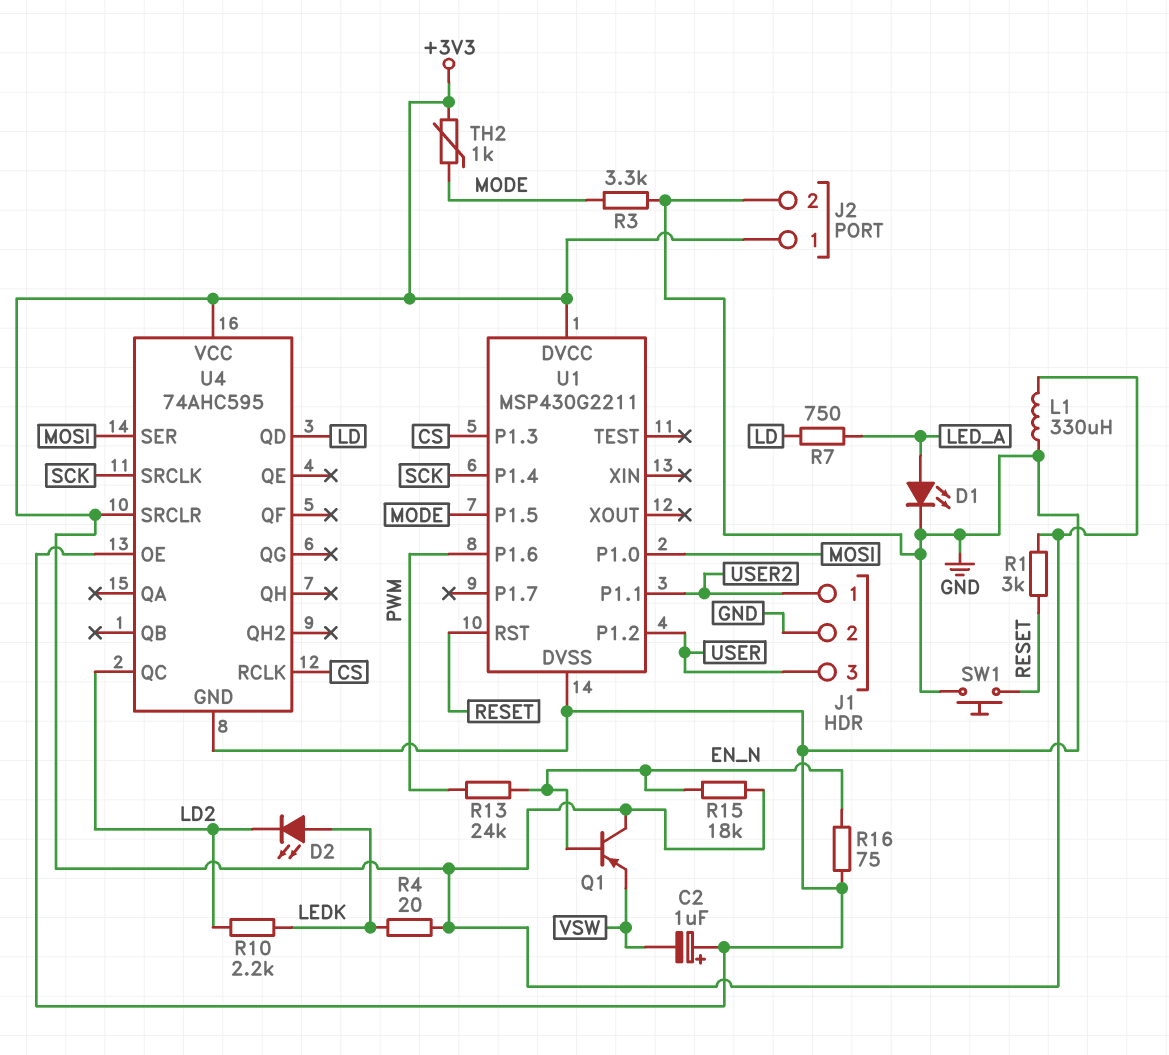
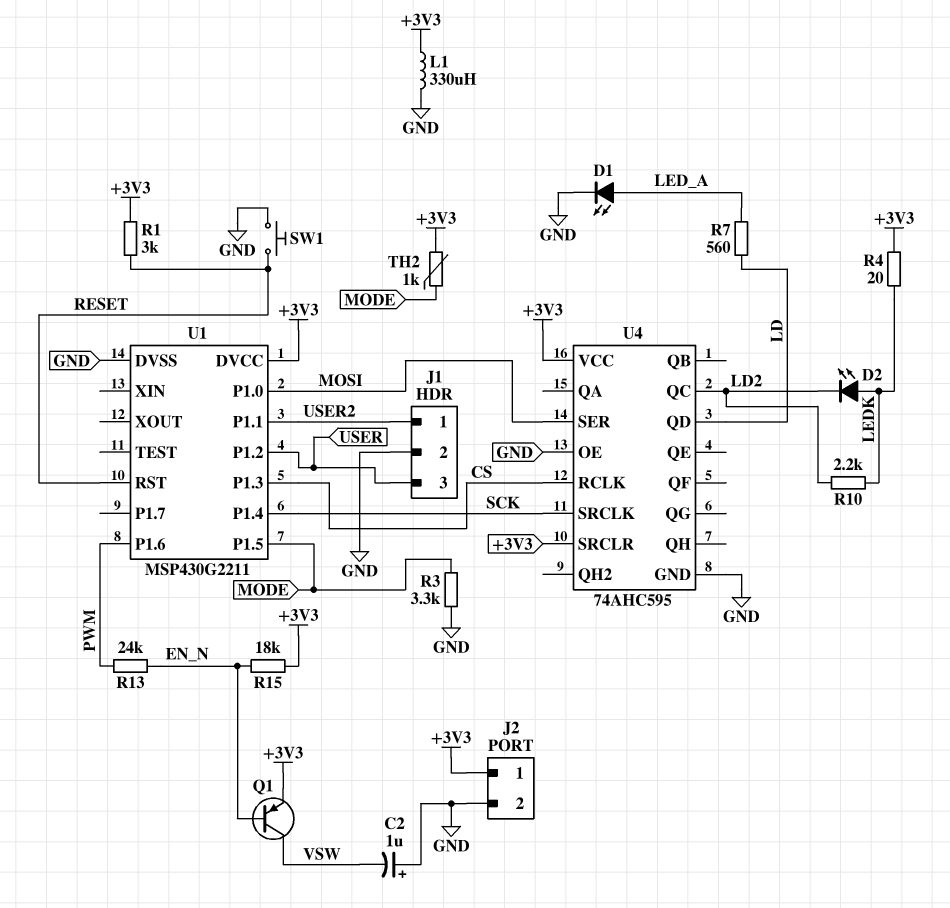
Q1: PNP (B EN_N, C +3V3, E VSW) -> PNP (B EN_N, C VSW, E +3V3)
R7: 750 (LD, LED_A) -> 560 (LD, LED_A)
R16: 75 (EN_N, GND) -> none

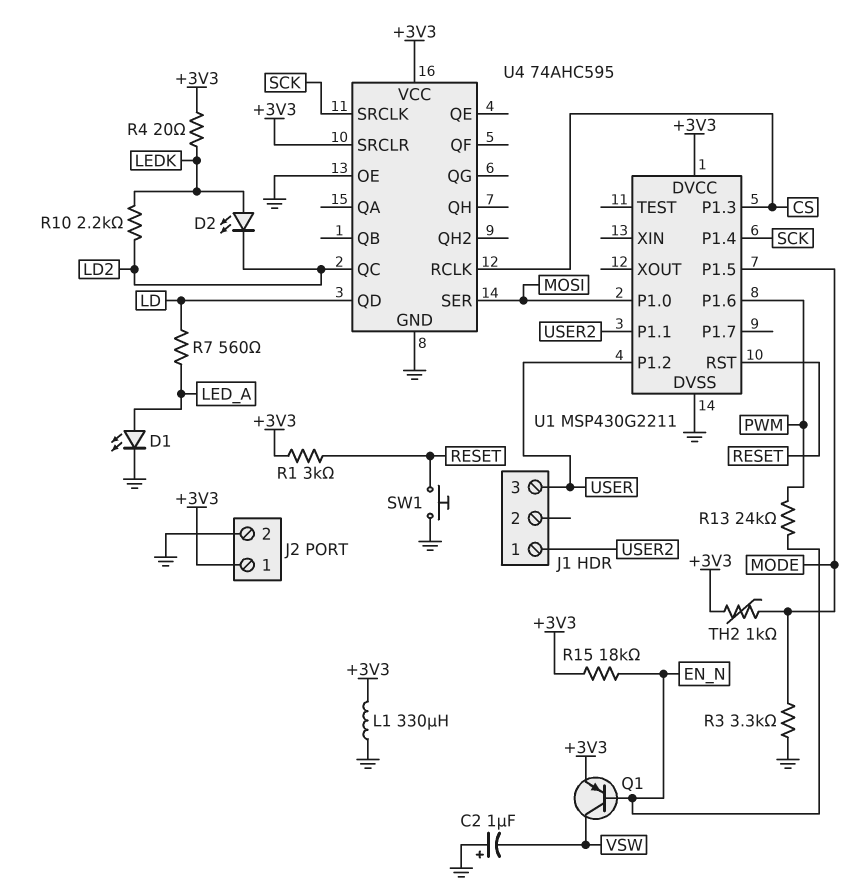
J1 pin 2: GND -> none

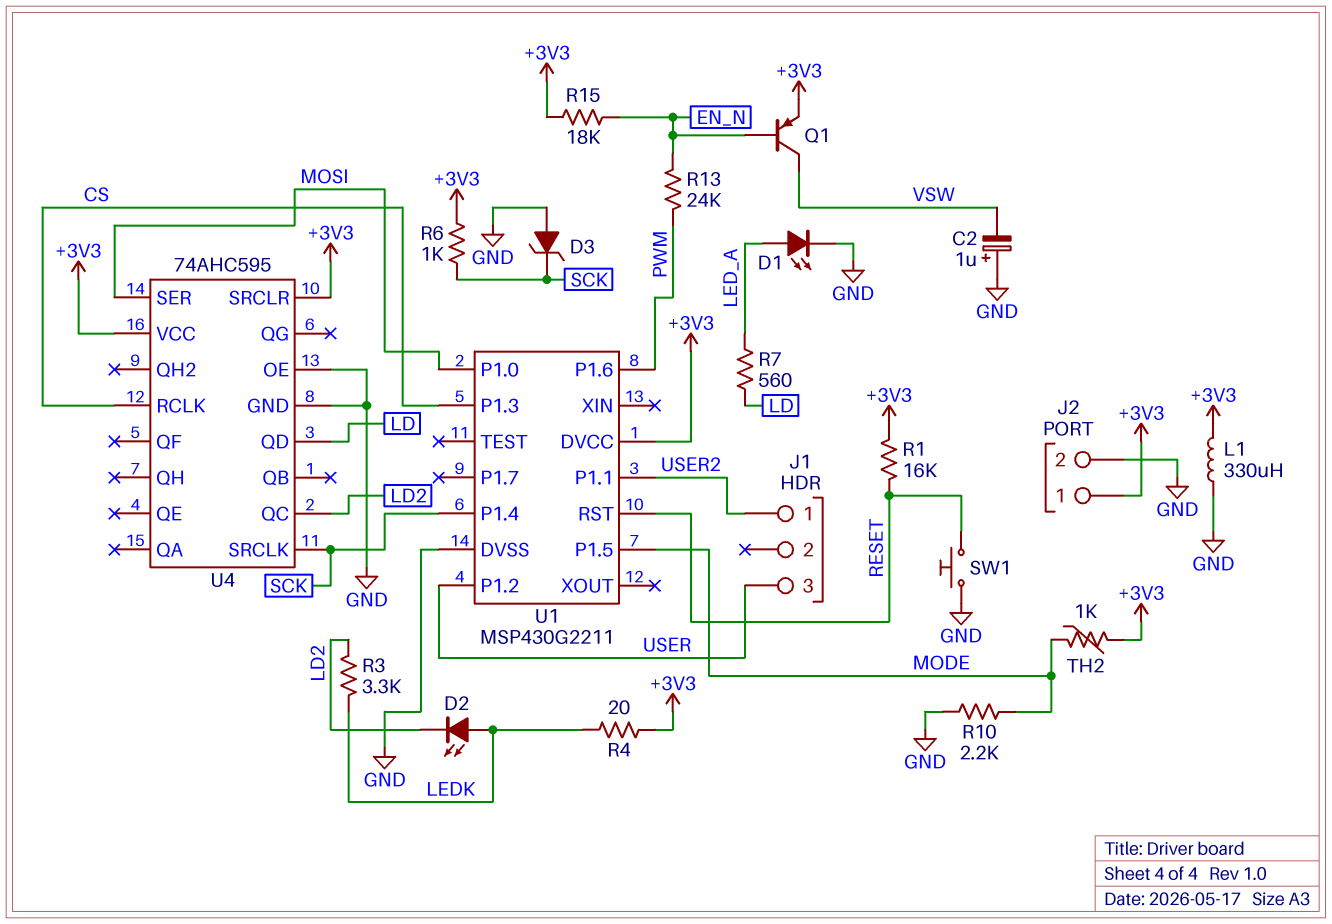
D3: none -> zener (A GND, K SCK)
R1: 3k (+3V3, RESET) -> 16k (+3V3, RESET)
R3: 3.3k (GND, MODE) -> 3.3k (LD2, LEDK)
R6: none -> 1k (+3V3, SCK)
R10: 2.2k (LD2, LEDK) -> 2.2k (GND, MODE)

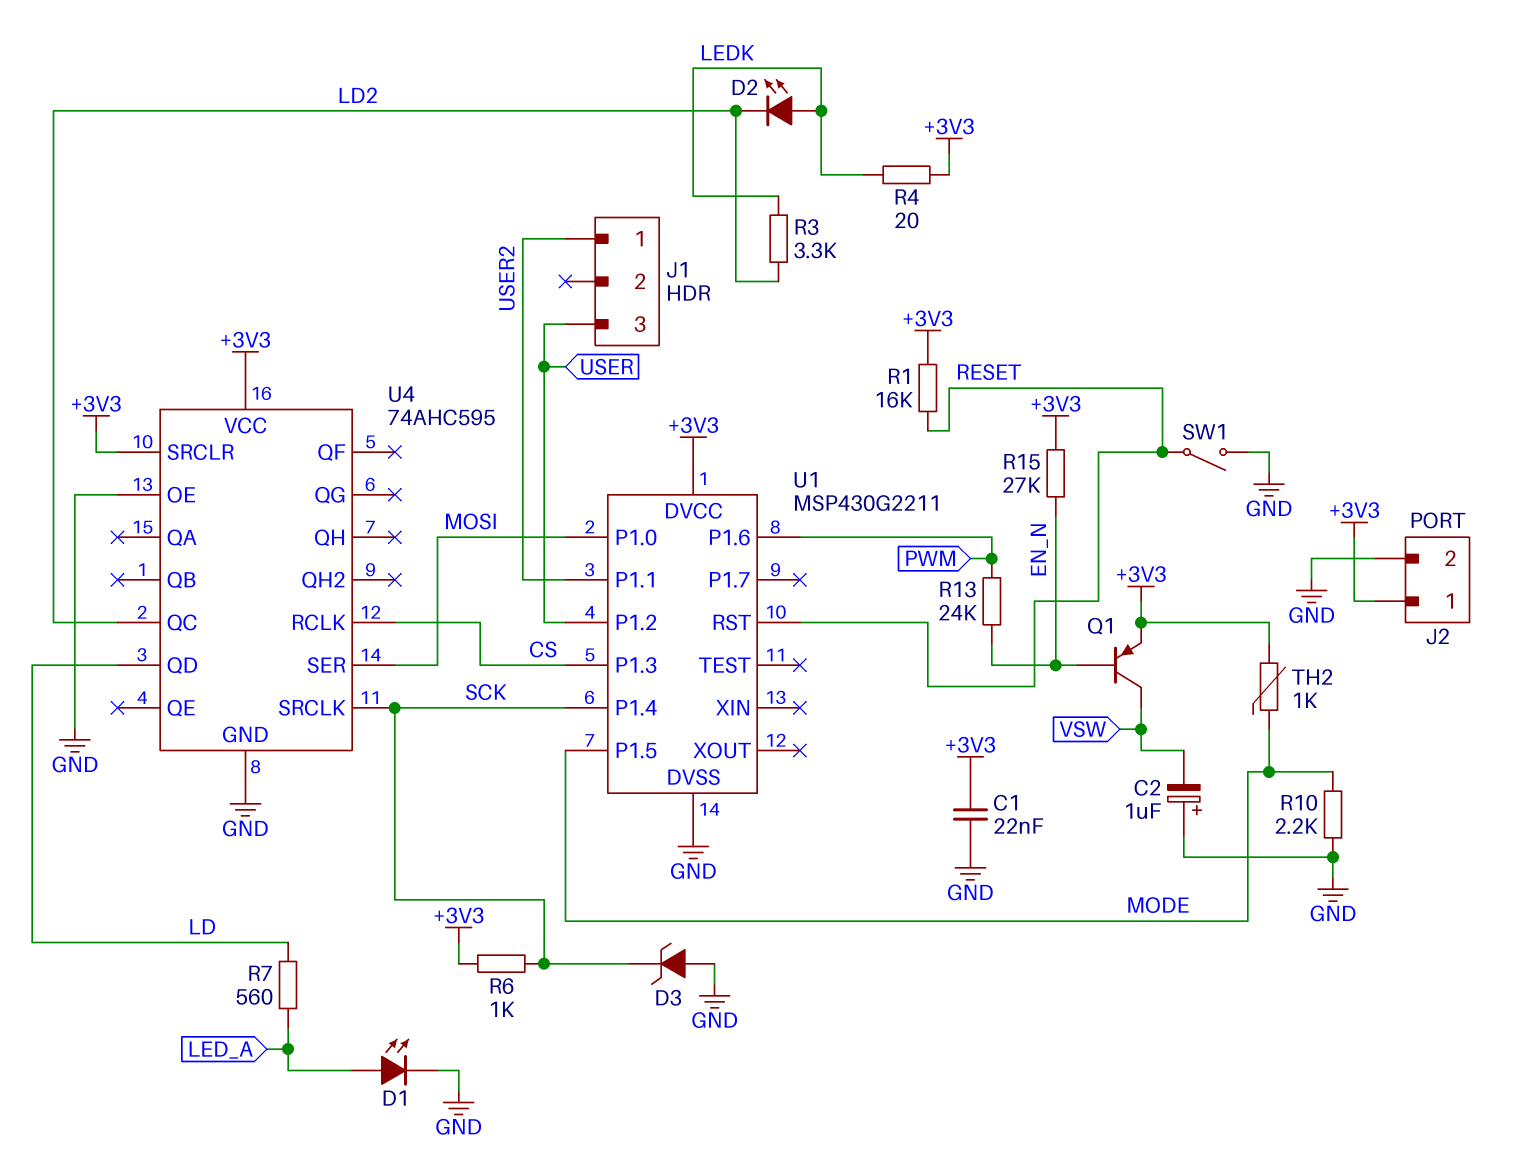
C1: none -> 22nF (+3V3, GND)
L1: 330uH (+3V3, GND) -> none
R15: 18k (+3V3, EN_N) -> 27k (+3V3, EN_N)
SW1: button (GND, RESET) -> switch (GND, RESET)

